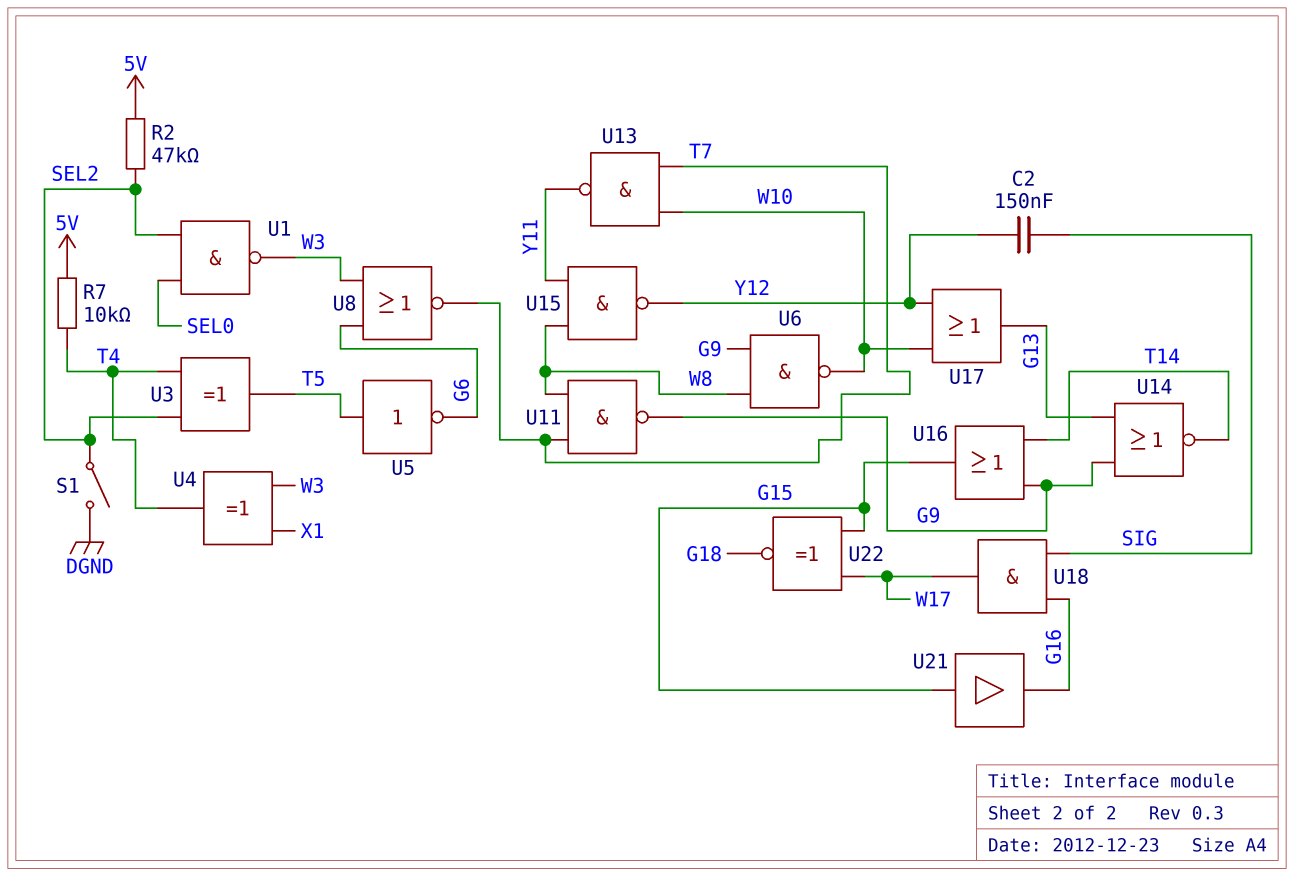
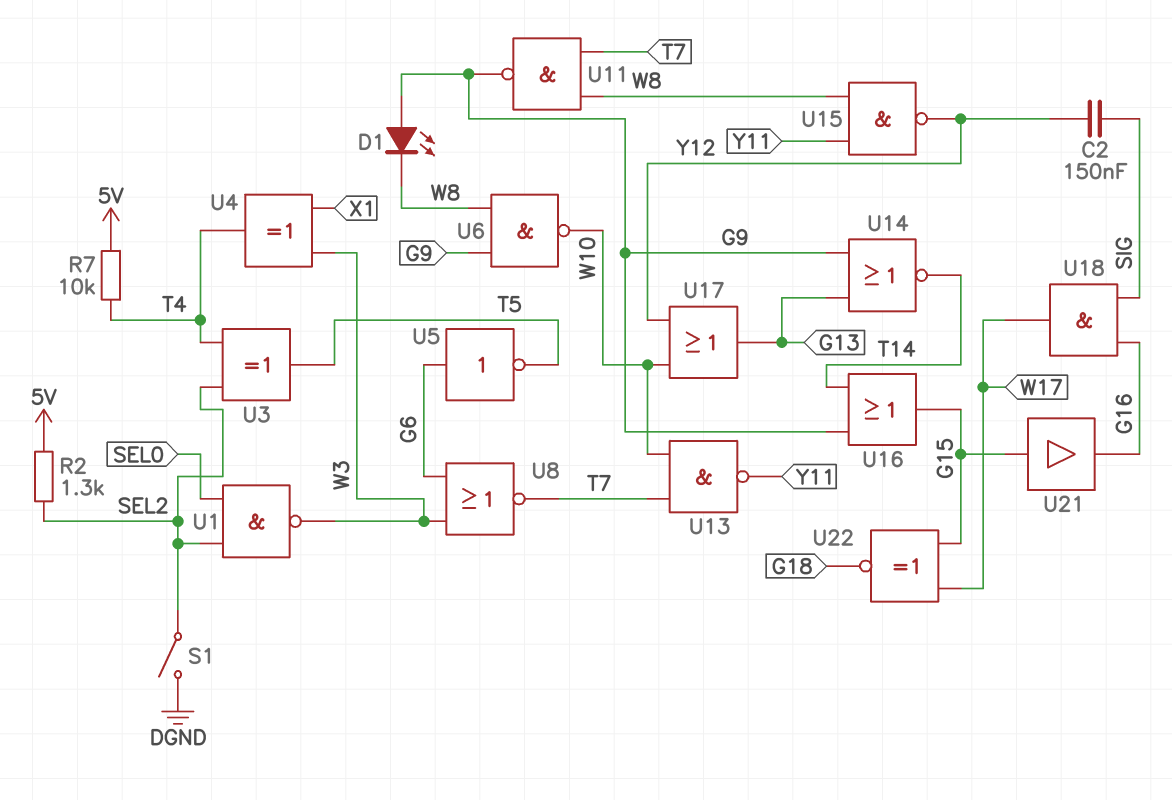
D1: none -> LED (A G9, K W8)
R2: 47k (5V, SEL2) -> 1.3k (5V, SEL2)
U5: NOT (in T5, out G6) -> NOT (in G6, out T5)

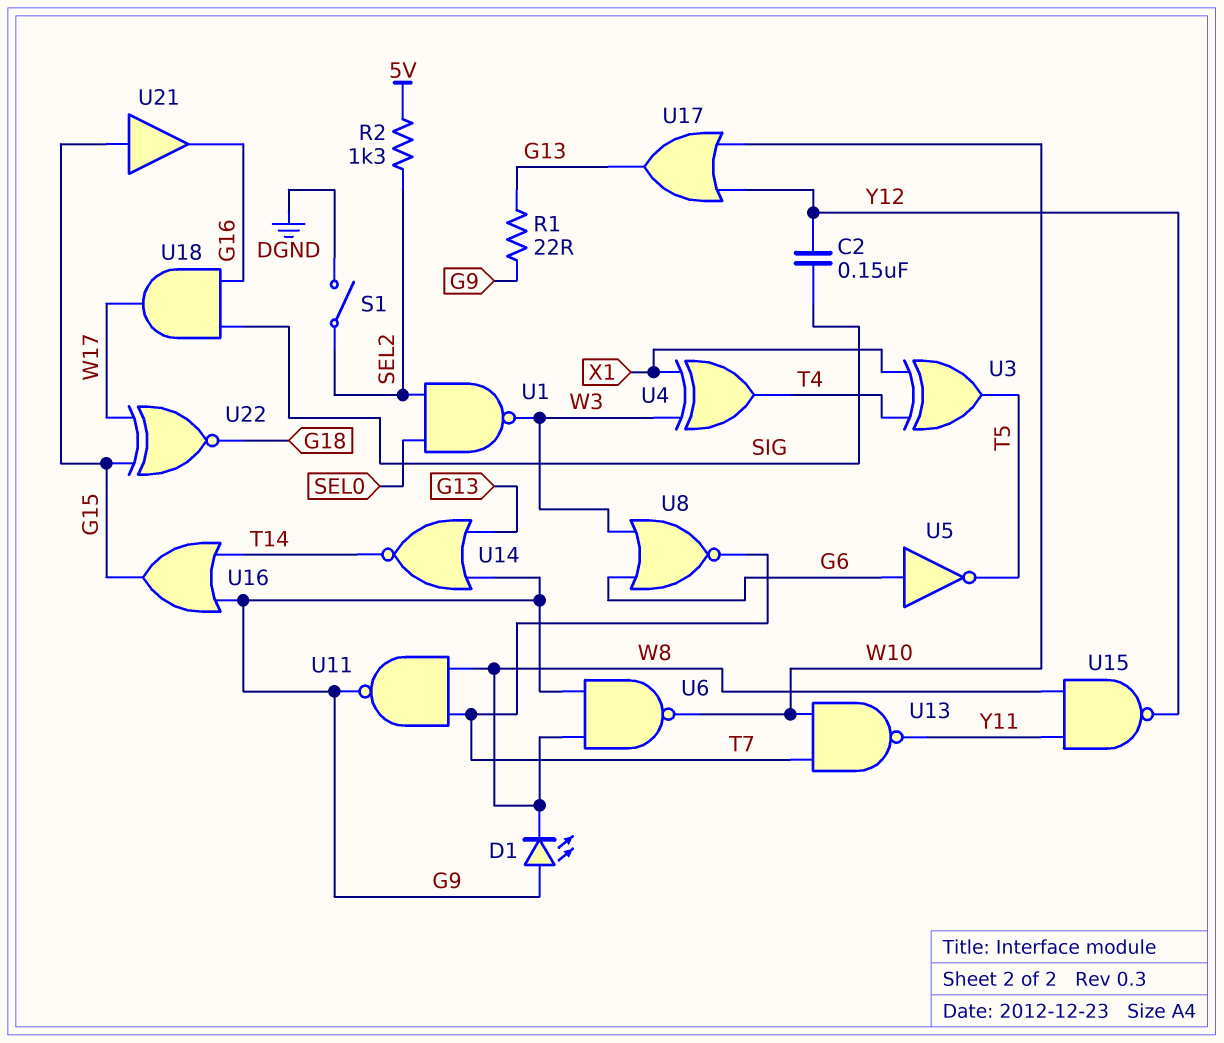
R1: none -> 22 (G9, G13)
R7: 10k (5V, T4) -> none
U3: XOR (in SEL2, in T4, out T5) -> XOR (in T4, in X1, out T5)

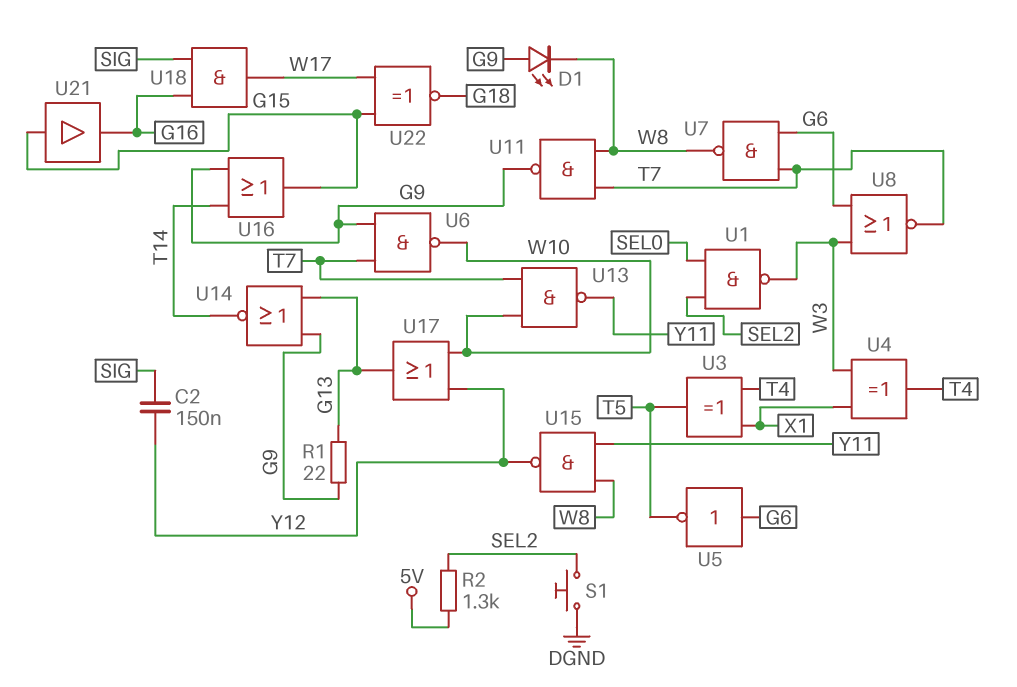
S1: switch (DGND, SEL2) -> button (DGND, SEL2)
U6: NAND (in G9, in W8, out W10) -> NAND (in G9, in T7, out W10)
U7: none -> NAND (in G6, in T7, out W8)

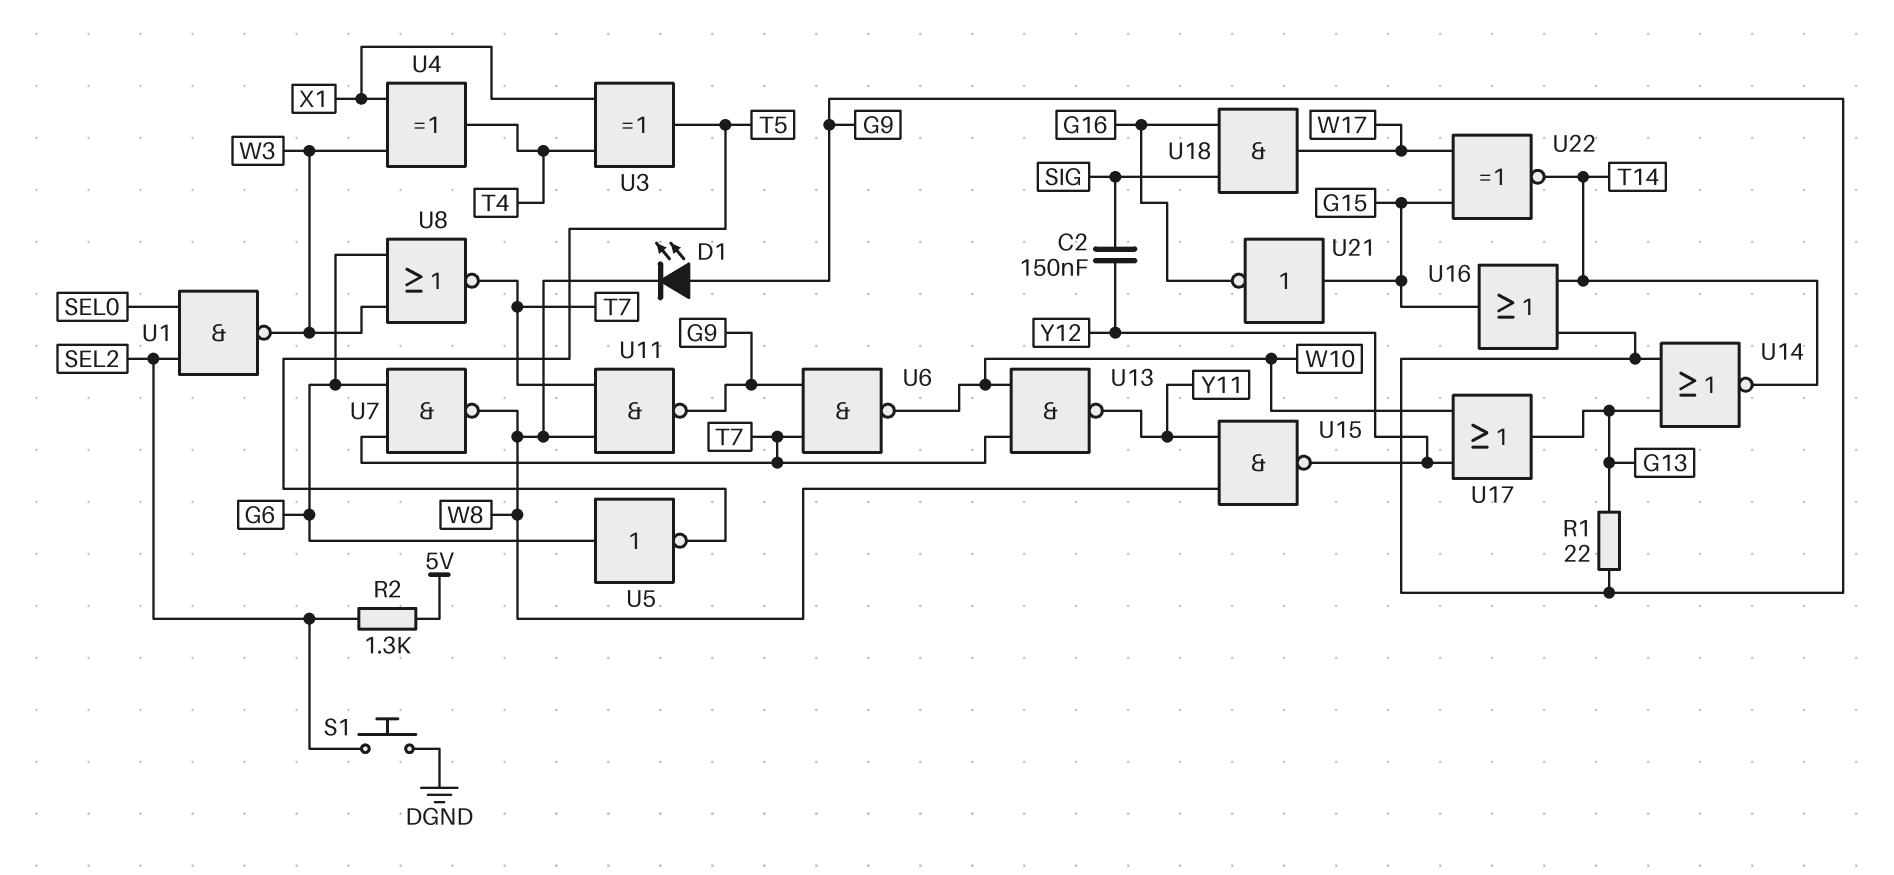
U21: buffer (in G15, out G16) -> NOT (in G15, out G16)
U22: XNOR (in G15, in W17, out G18) -> XNOR (in G15, in W17, out T14)

